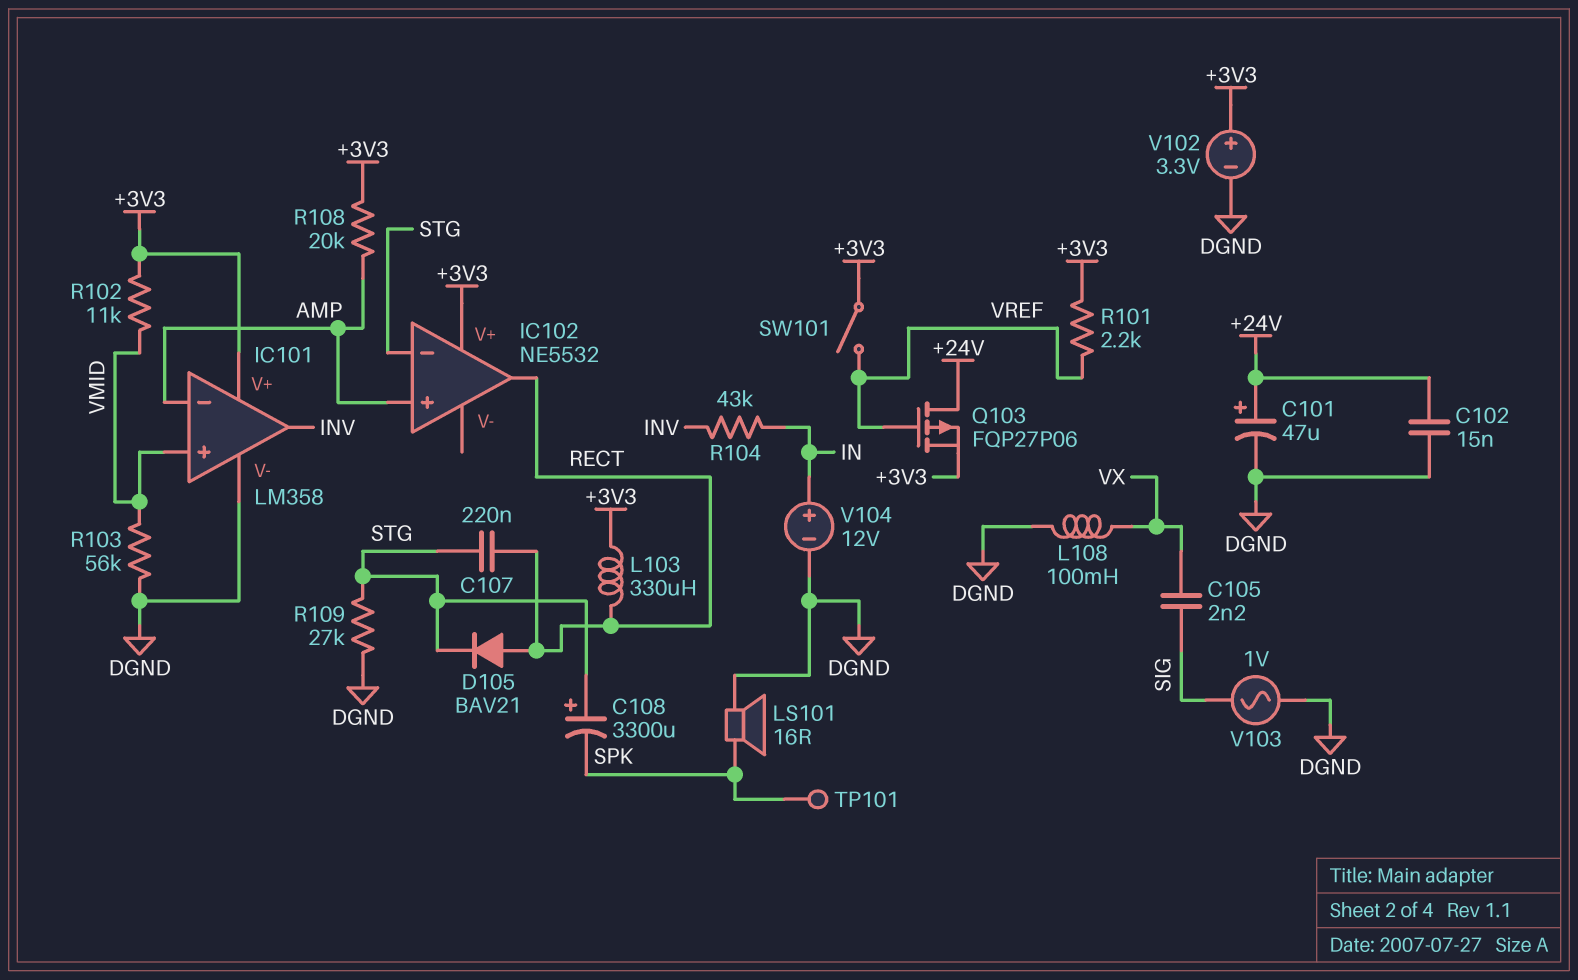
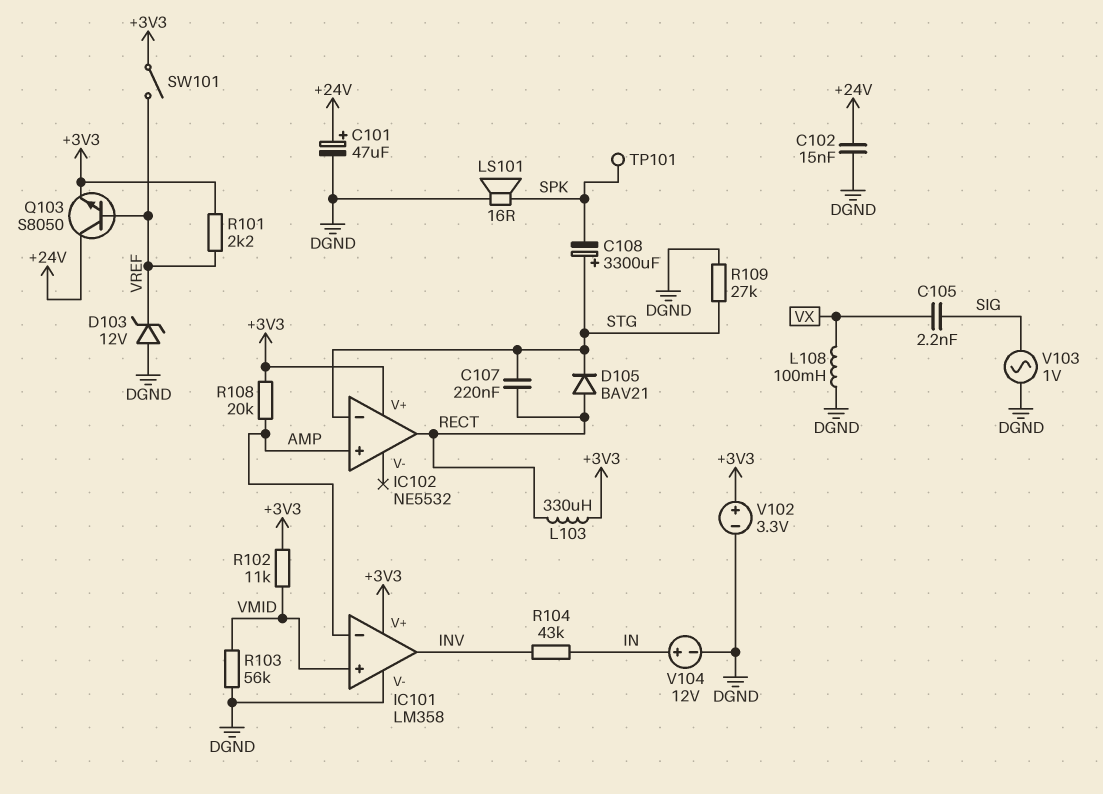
D103: none -> zener 12V (A DGND, K VREF)
Q103: PMOS FQP27P06 (G VREF, D +24V, S +3V3) -> NPN S8050 (B VREF, C +24V, E +3V3)

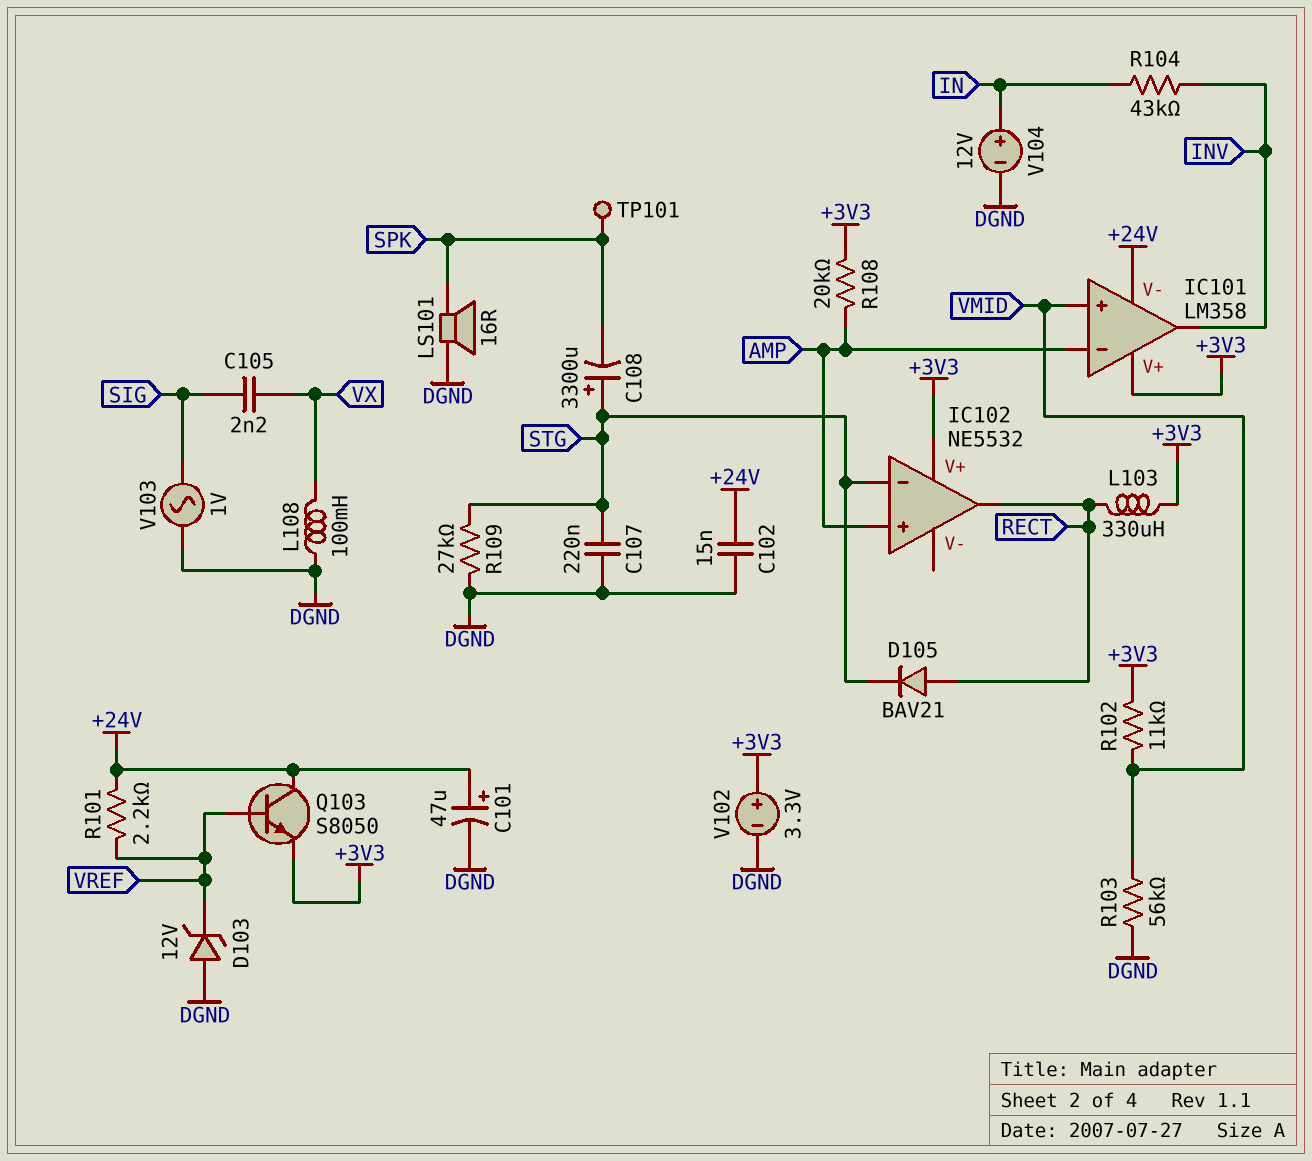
C107: 220nF (RECT, STG) -> 220nF (DGND, STG)
IC101 pin V-: DGND -> +24V
R101: 2.2k (+3V3, VREF) -> 2.2k (+24V, VREF)
SW101: switch (+3V3, VREF) -> none

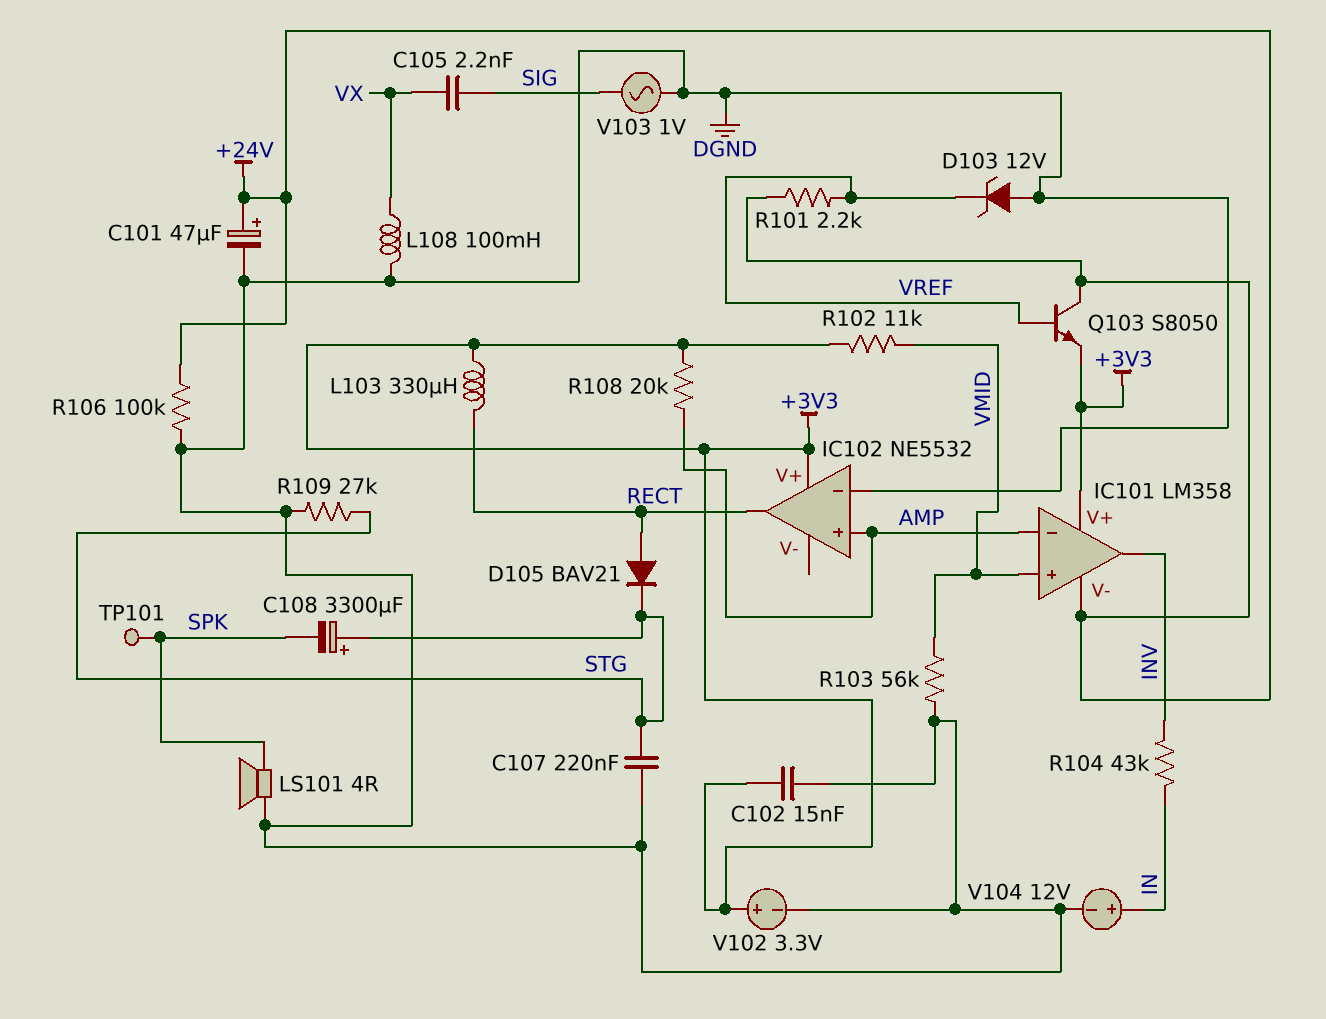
C102: 15nF (+24V, DGND) -> 15nF (+3V3, DGND)
IC102 pin in-: STG -> DGND
LS101: speaker 16R (DGND, SPK) -> speaker 4R (DGND, SPK)
R106: none -> 100k (+24V, DGND)

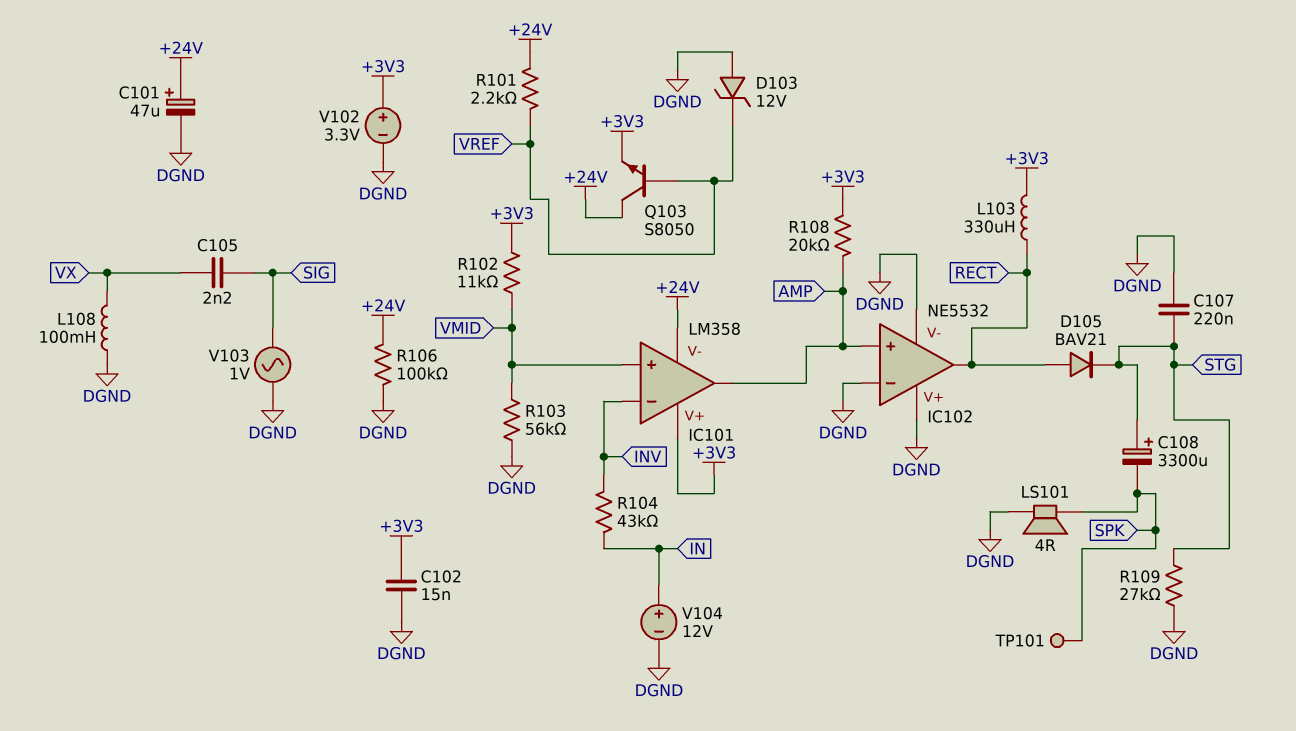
IC101 pin in-: AMP -> INV
IC101 pin out: INV -> AMP
IC102 pin V+: +3V3 -> DGND
IC102 pin V-: none -> DGND

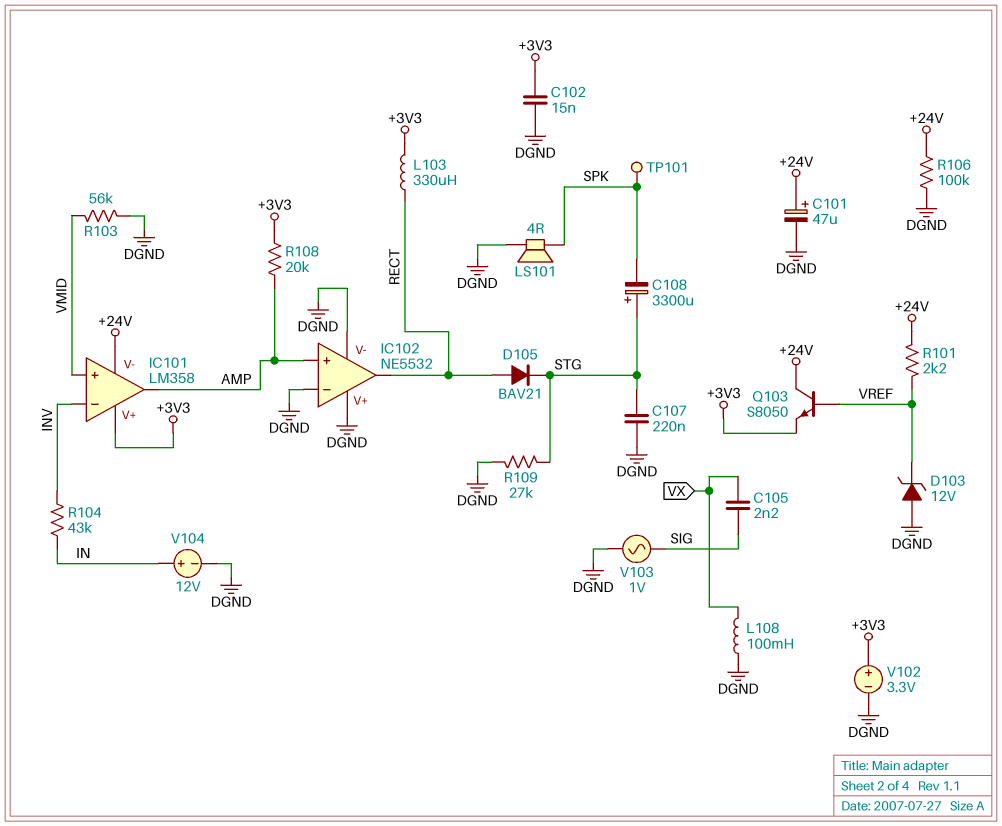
R102: 11k (+3V3, VMID) -> none

